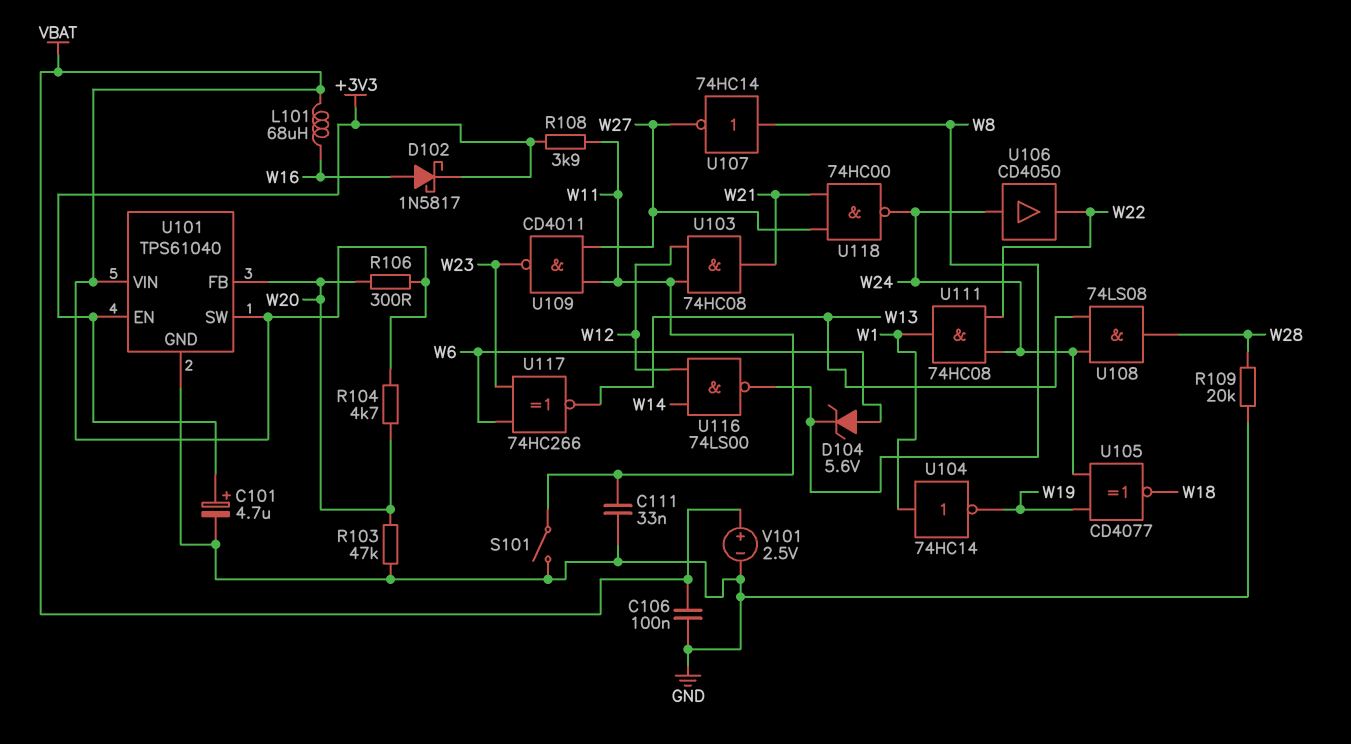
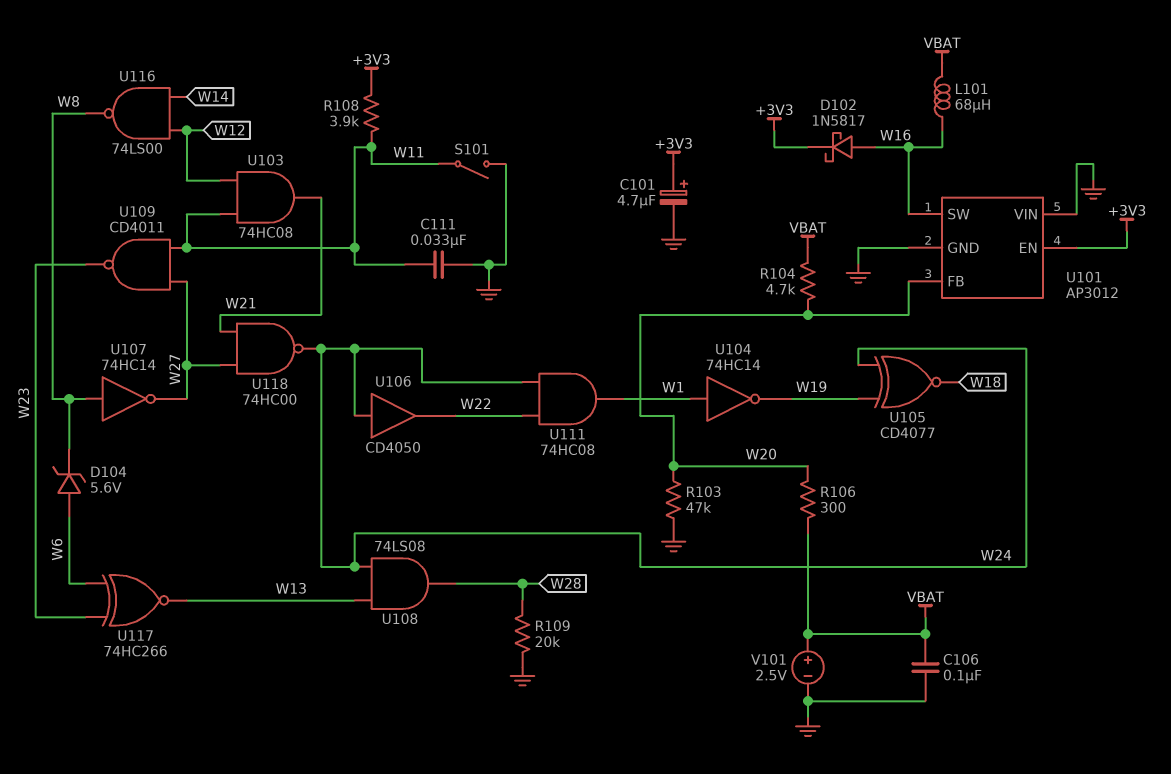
U101: TPS61040 -> AP3012
U101 pin SW: VBAT -> W16
U101 pin VIN: VBAT -> GND

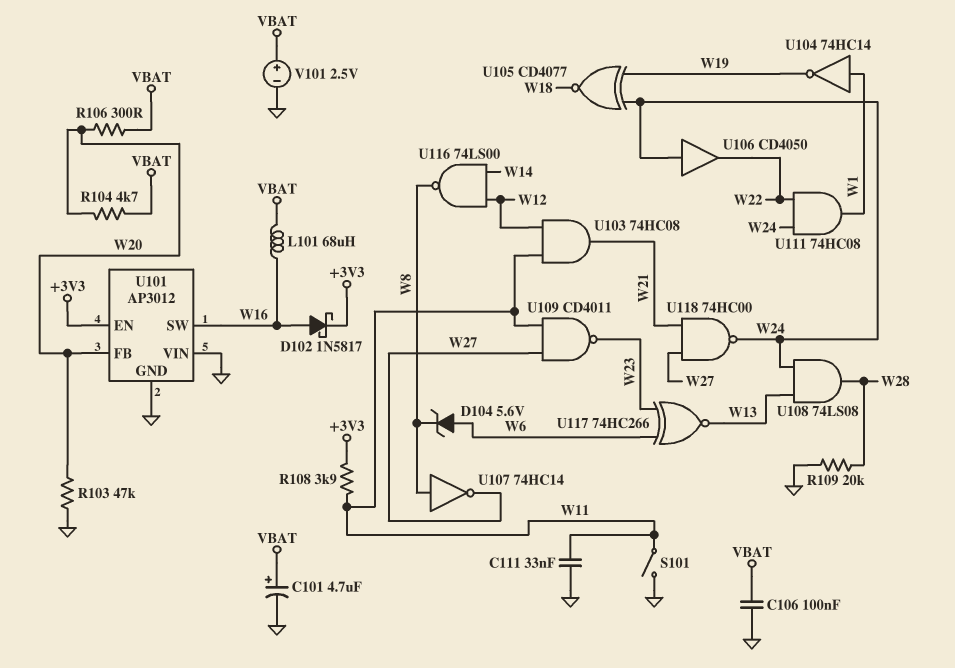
C101: 4.7uF (plus +3V3, minus GND) -> 4.7uF (plus VBAT, minus GND)

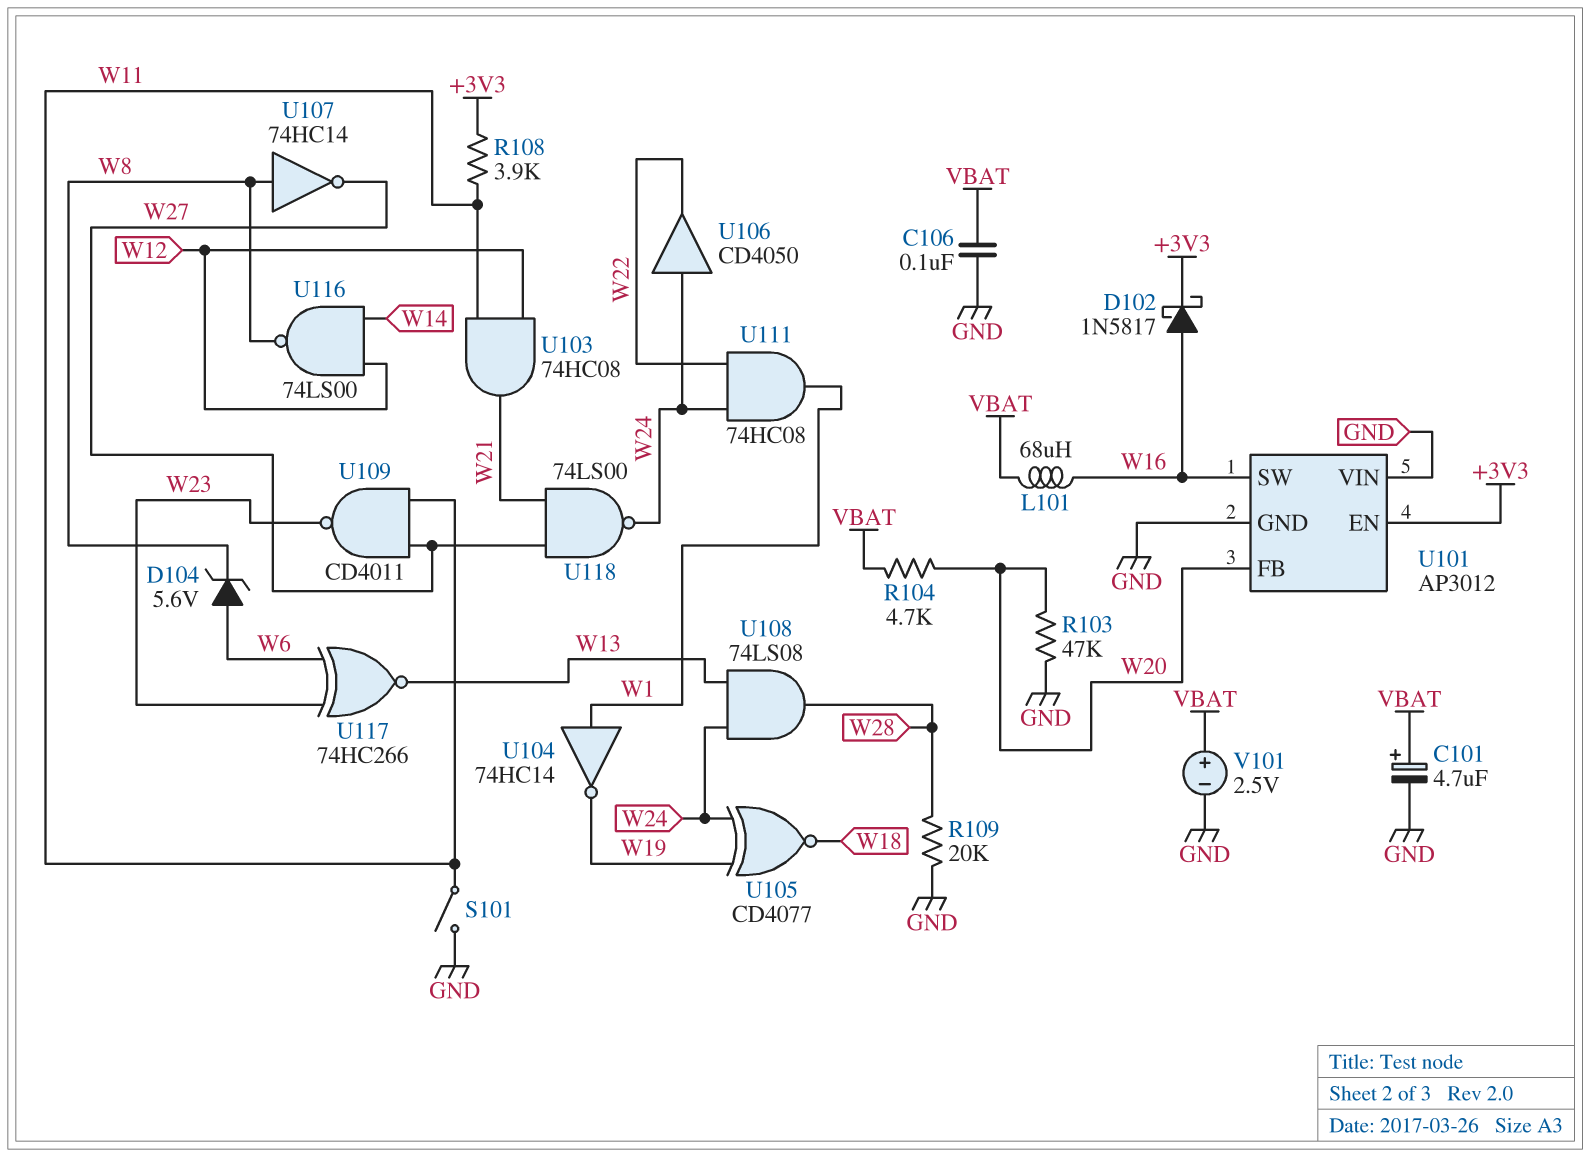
C111: 33nF (GND, W11) -> none
R106: 300 (VBAT, W20) -> none
U118: NAND 74HC00 (in W21, in W27, out W24) -> NAND 74LS00 (in W21, in W27, out W24)

